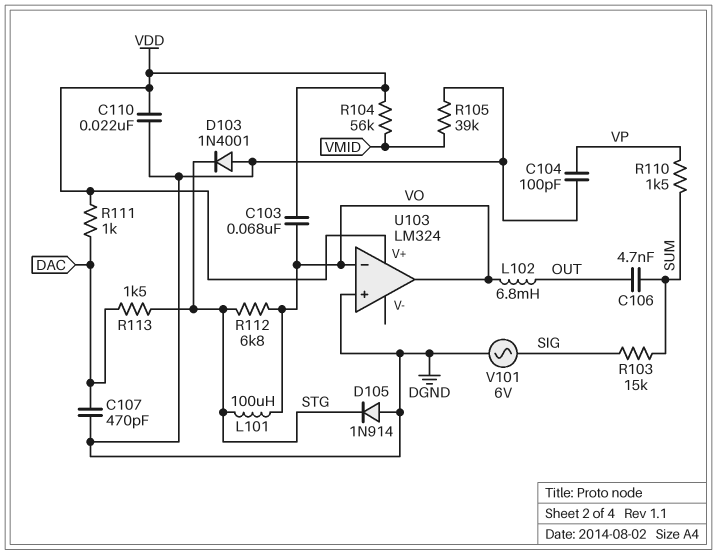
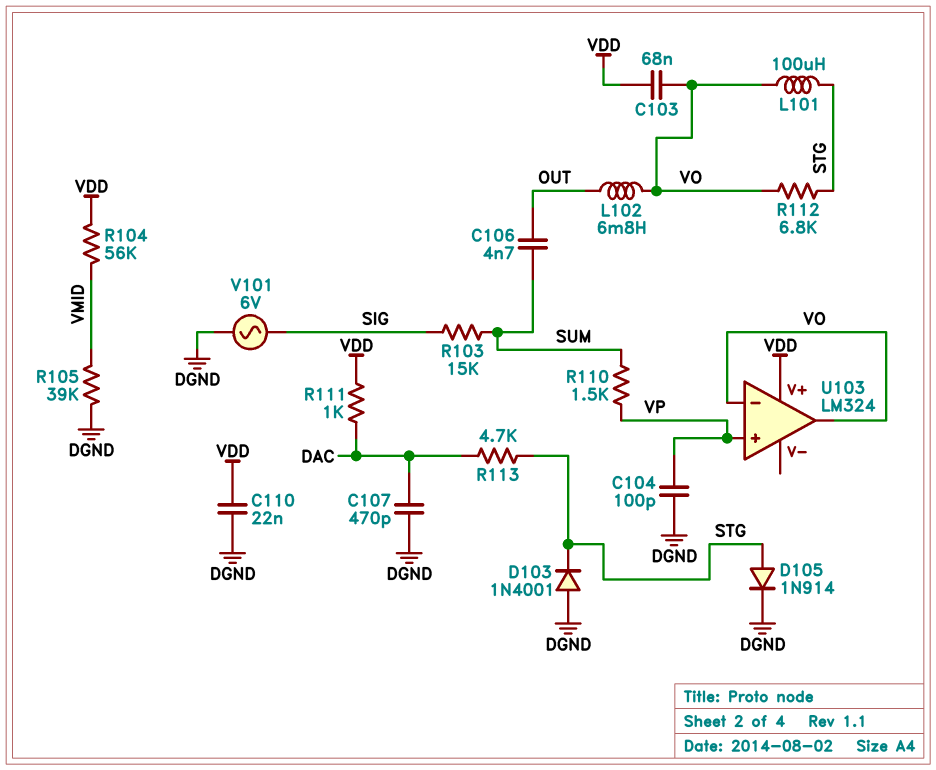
D105: diode 1N914 (A DGND, K STG) -> diode 1N914 (A STG, K DGND)
R113: 1.5k (DAC, STG) -> 4.7k (DAC, STG)
U103 pin in+: DGND -> VP

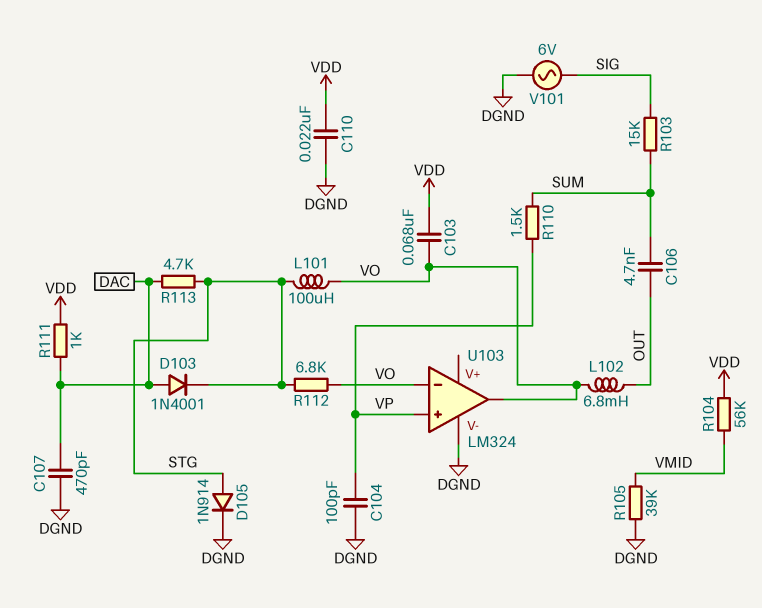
D103: diode 1N4001 (A DGND, K STG) -> diode 1N4001 (A DAC, K STG)
U103 pin V+: VDD -> none
U103 pin V-: none -> DGND

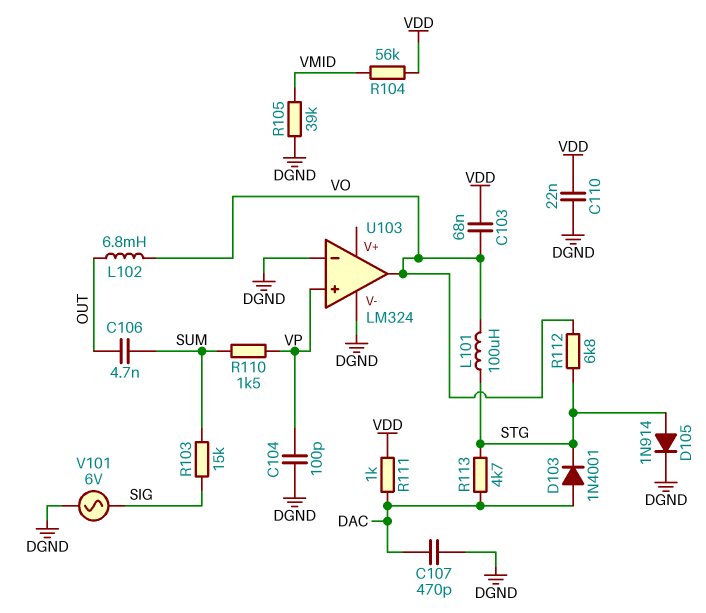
U103 pin in-: VO -> DGND

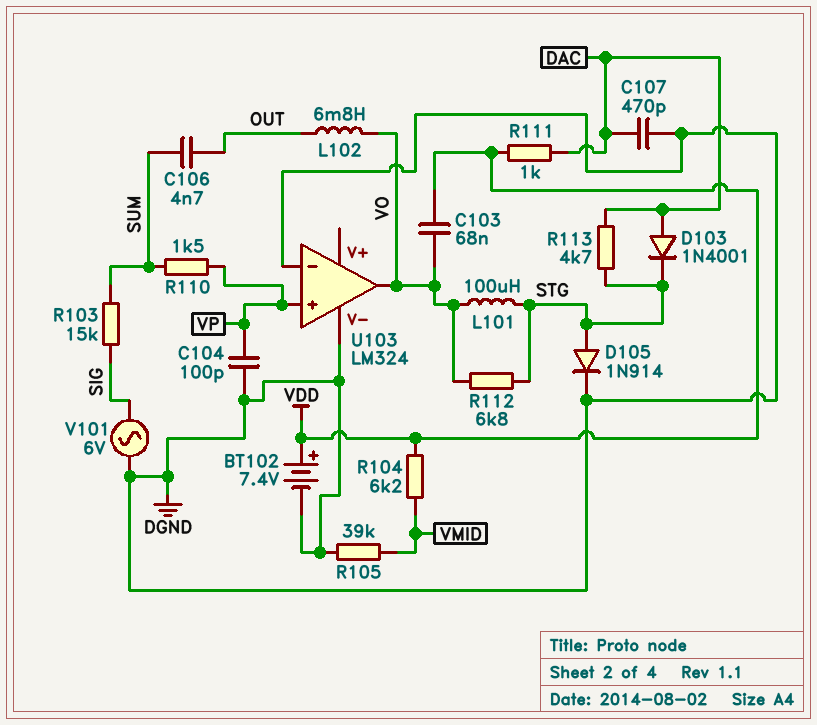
BT102: none -> 7.4V (plus VDD, minus DGND)
C110: 22nF (DGND, VDD) -> none
R104: 56k (VDD, VMID) -> 6.2k (VDD, VMID)

